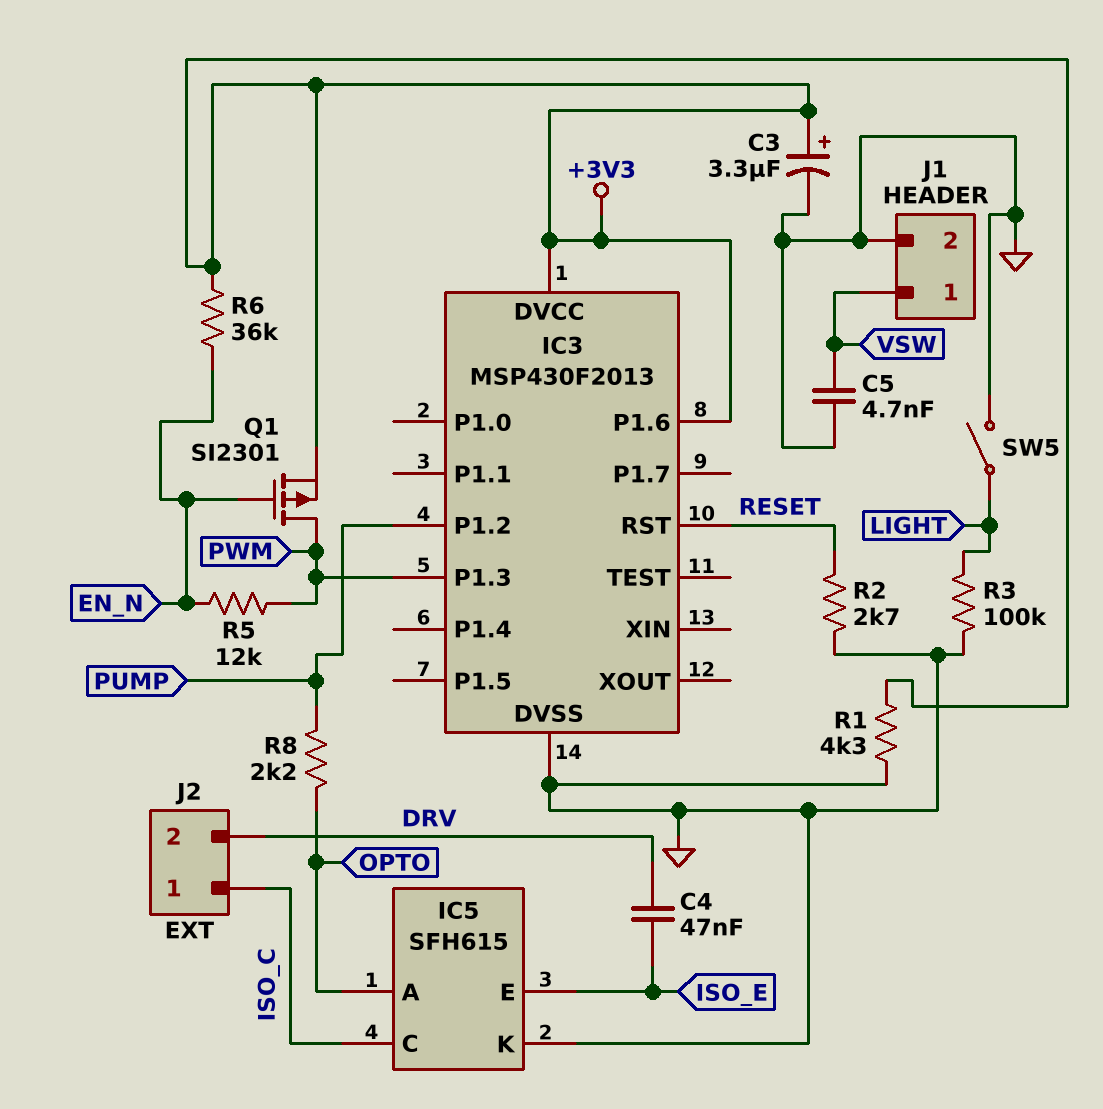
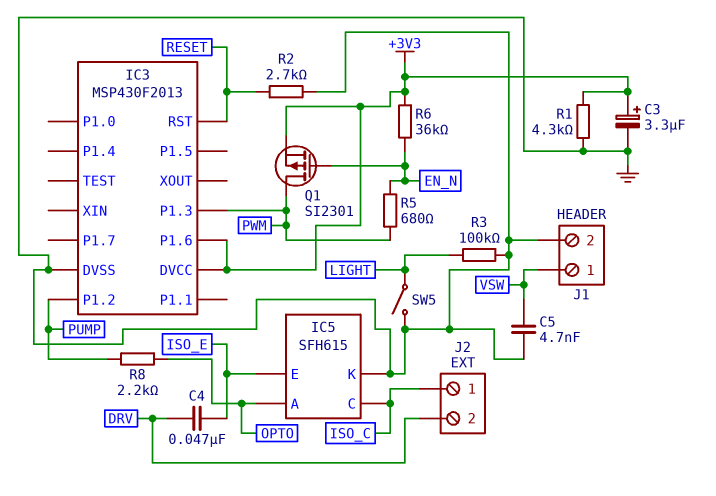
R5: 12k (EN_N, PWM) -> 680 (EN_N, PWM)

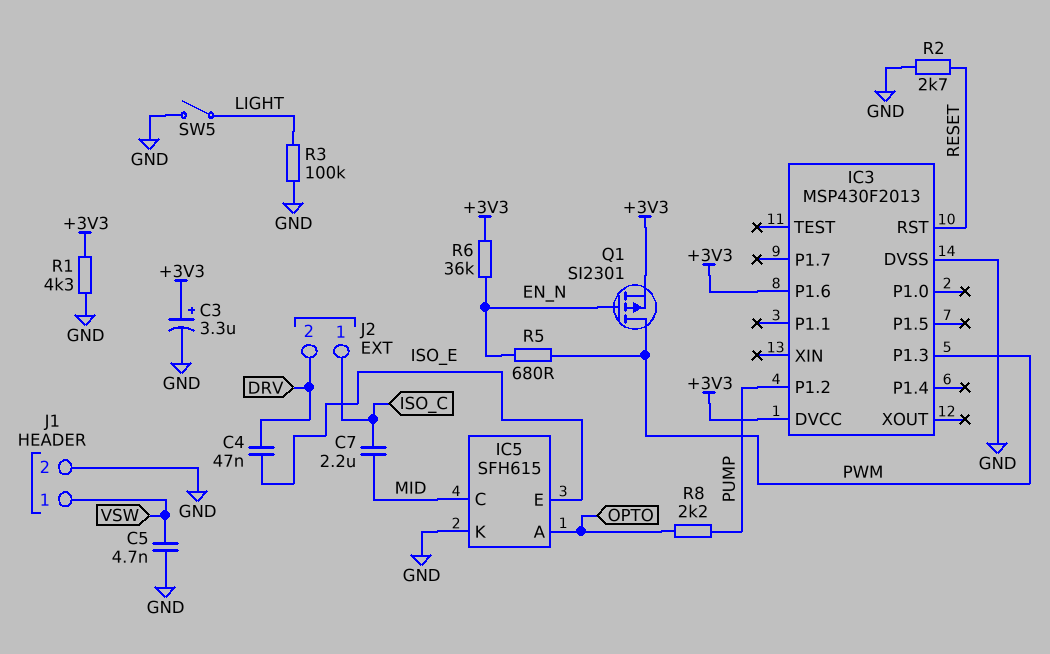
C7: none -> 2.2uF (ISO_C, MID)
IC5 pin C: ISO_C -> MID

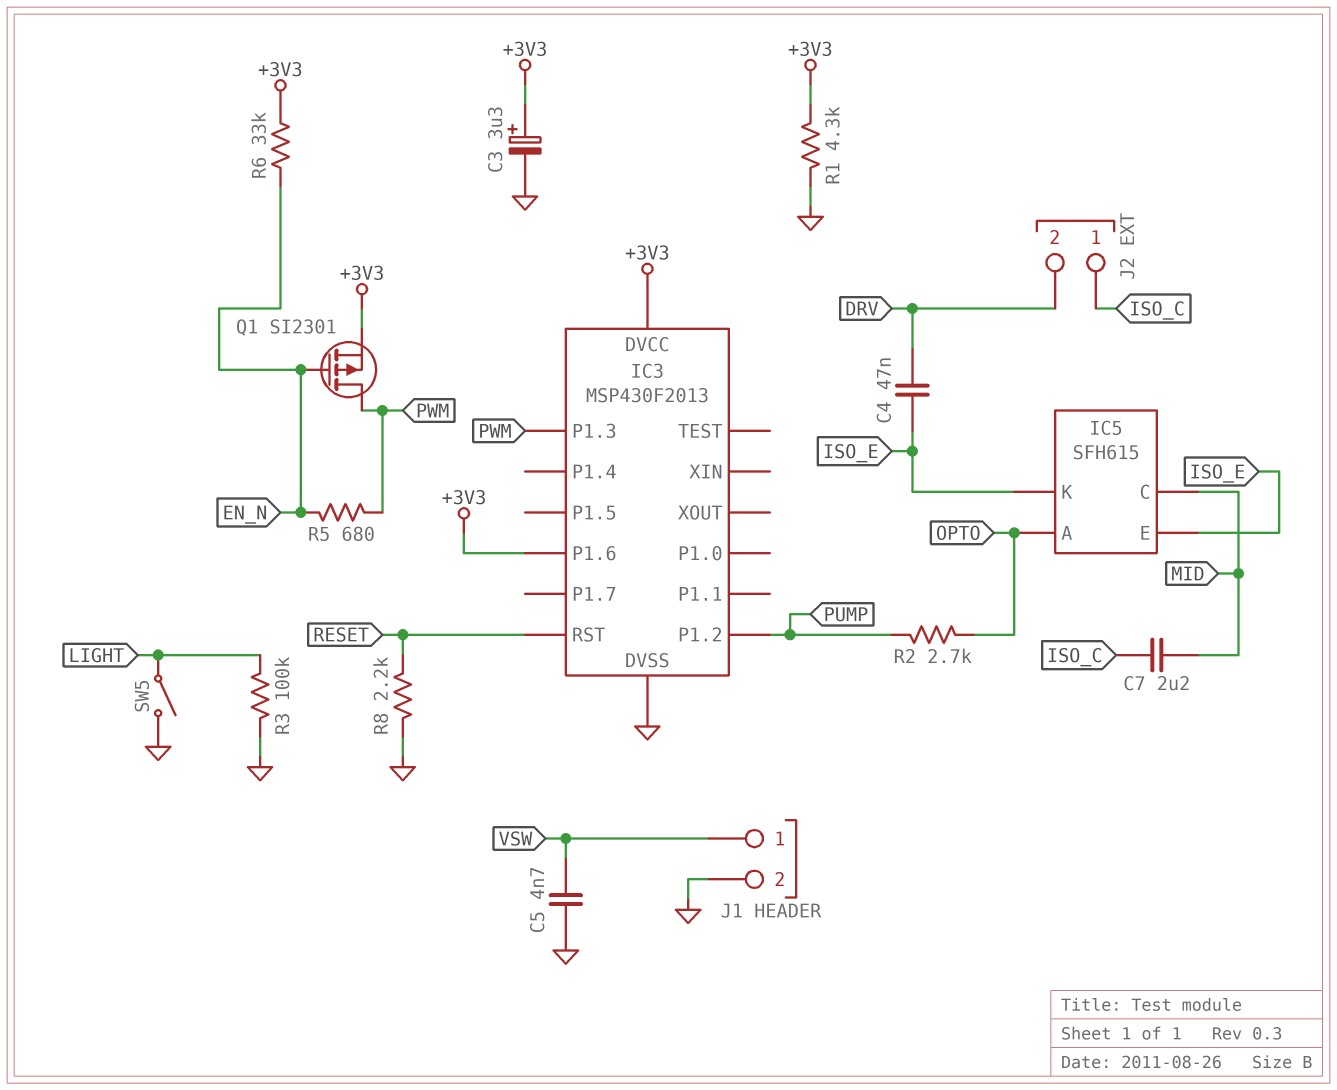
IC5 pin K: GND -> ISO_E
R2: 2.7k (GND, RESET) -> 2.7k (OPTO, PUMP)
R6: 36k (+3V3, EN_N) -> 33k (+3V3, EN_N)
R8: 2.2k (OPTO, PUMP) -> 2.2k (GND, RESET)

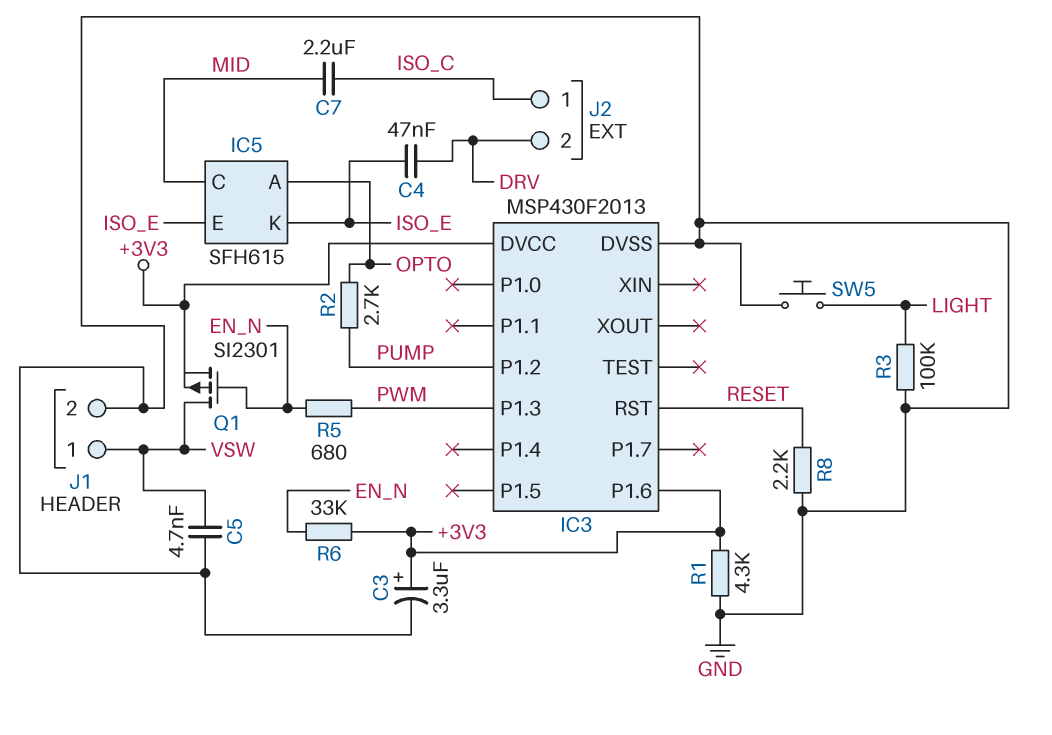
Q1: PMOS SI2301 (G EN_N, D PWM, S +3V3) -> PMOS SI2301 (G EN_N, D VSW, S +3V3)
SW5: switch (GND, LIGHT) -> button (GND, LIGHT)

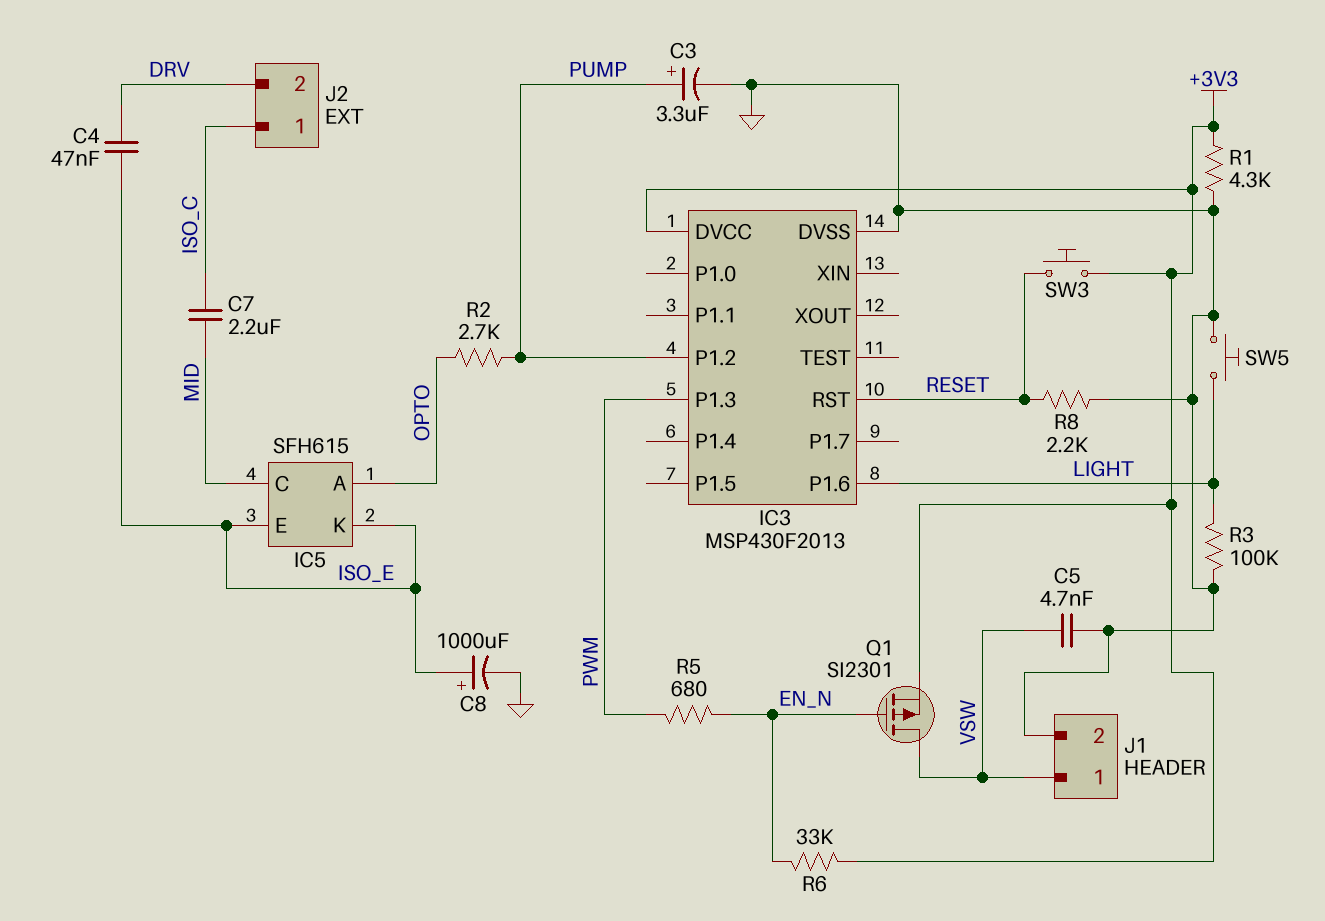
C3: 3.3uF (plus +3V3, minus GND) -> 3.3uF (plus PUMP, minus GND)
C8: none -> 1000uF (plus ISO_E, minus GND)
IC3 pin P1.6: +3V3 -> LIGHT
SW3: none -> button (+3V3, RESET)

